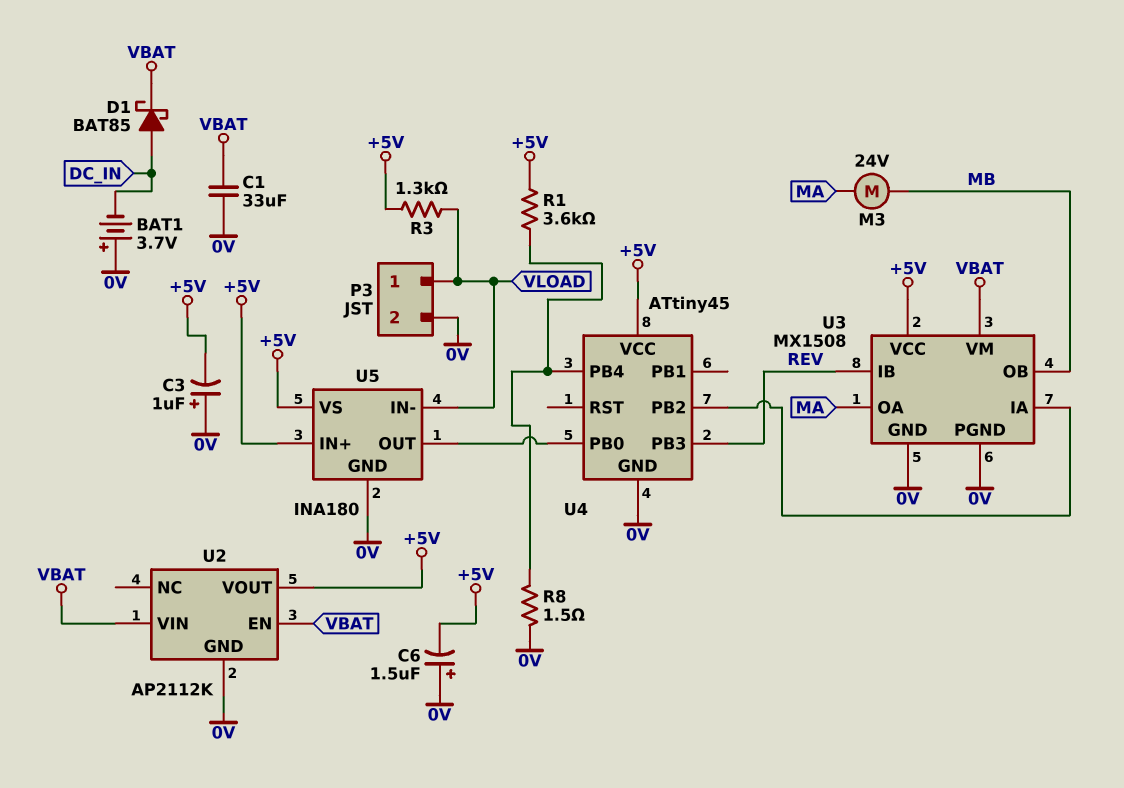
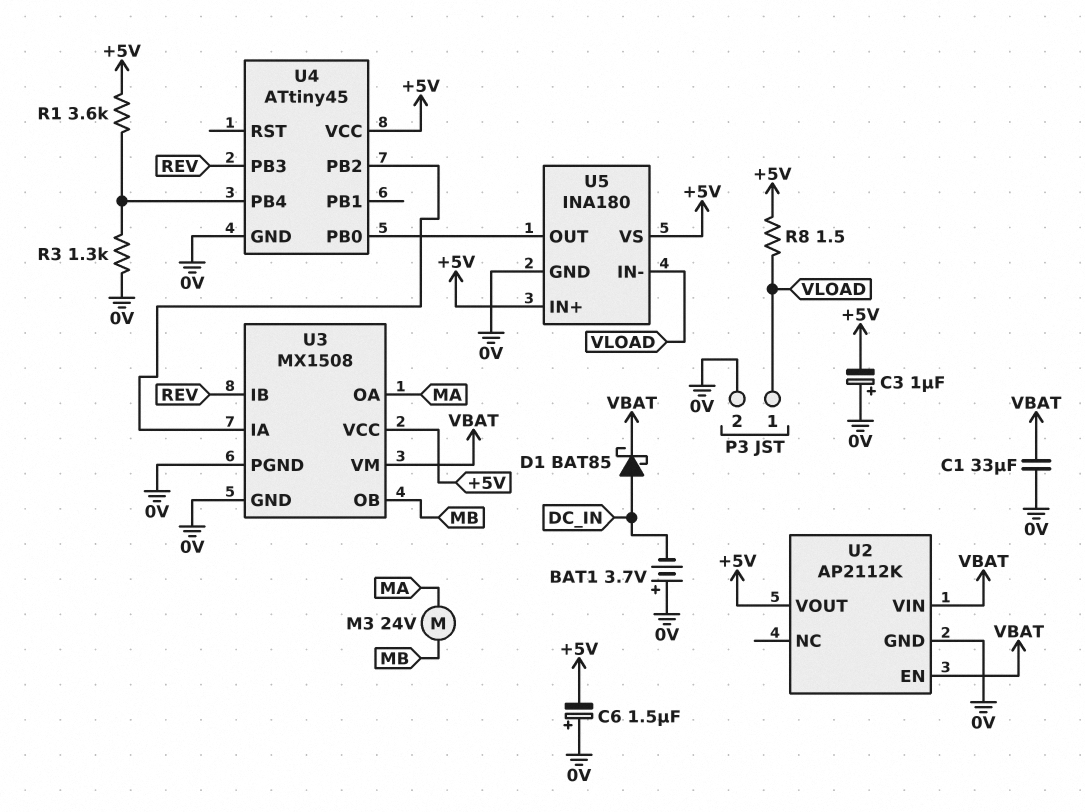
R3: 1.3k (+5V, VLOAD) -> 1.3k (0V, U4/PB4)
R8: 1.5 (0V, U4/PB4) -> 1.5 (+5V, VLOAD)

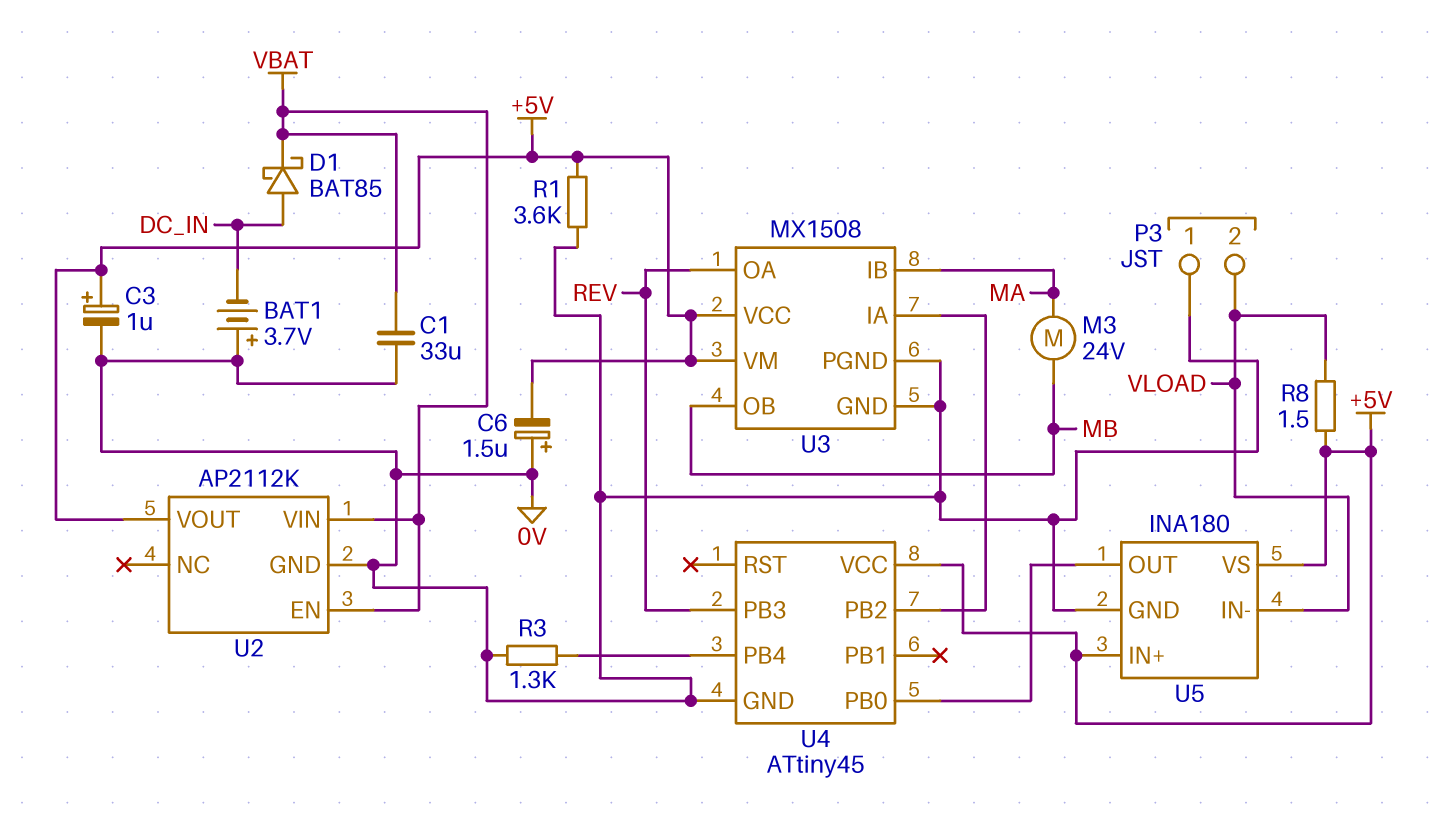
C3: 1uF (plus 0V, minus +5V) -> 1uF (plus +5V, minus 0V)
P3 pin 1: VLOAD -> 0V
P3 pin 2: 0V -> VLOAD
R1: 3.6k (+5V, U4/PB4) -> 3.6k (+5V, 0V)
U3 pin IB: REV -> MA
U3 pin OA: MA -> REV
U3 pin VM: VBAT -> +5V

